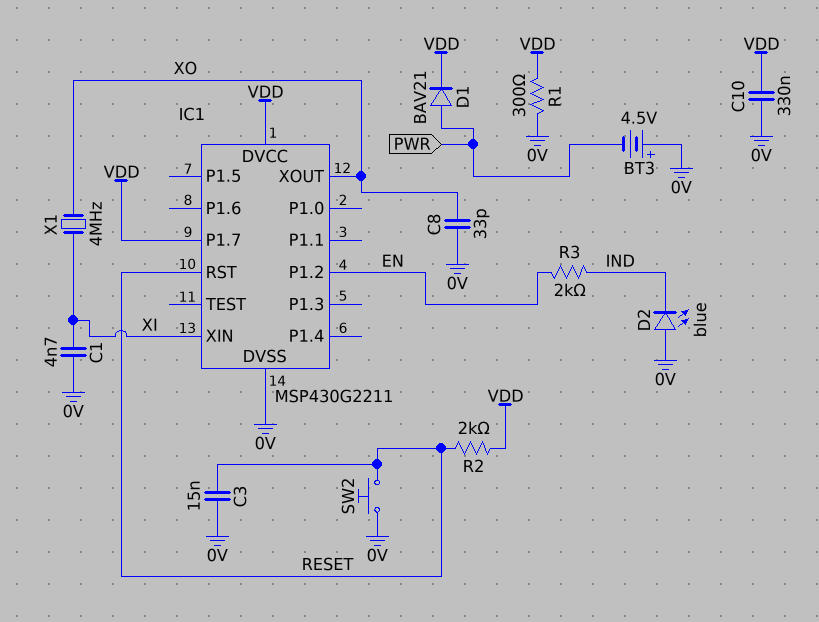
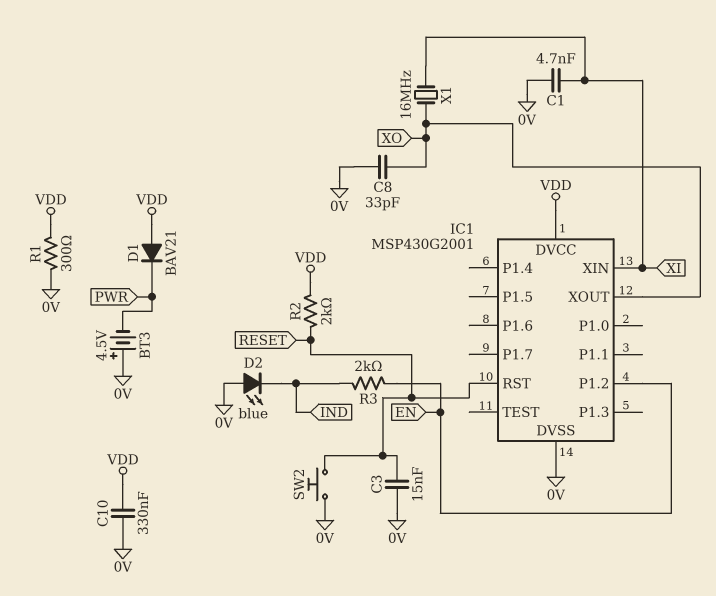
D1: diode BAV21 (A PWR, K VDD) -> diode BAV21 (A VDD, K PWR)
IC1: MSP430G2211 -> MSP430G2001
IC1 pin P1.7: VDD -> none
X1: 4MHz (XI, XO) -> 16MHz (XI, XO)

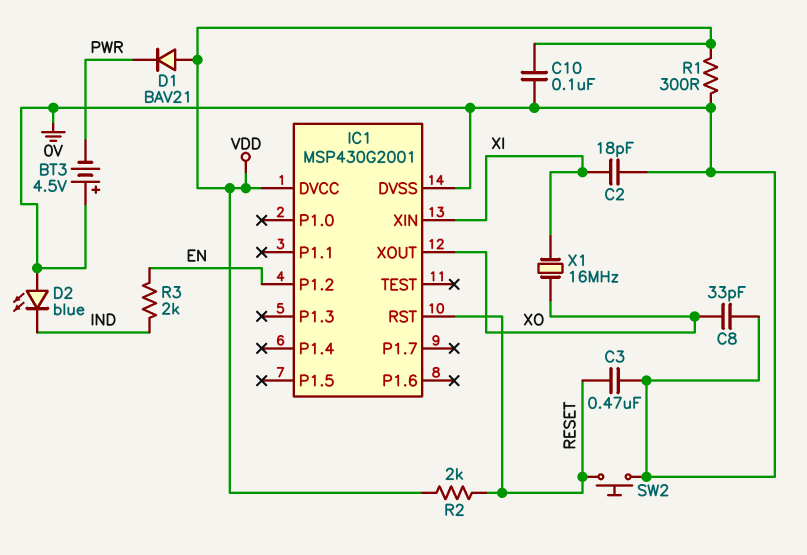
C1: 4.7nF (0V, XI) -> none
C2: none -> 18pF (0V, XI)
C3: 15nF (0V, RESET) -> 470nF (0V, RESET)
C10: 330nF (0V, VDD) -> 100nF (0V, VDD)

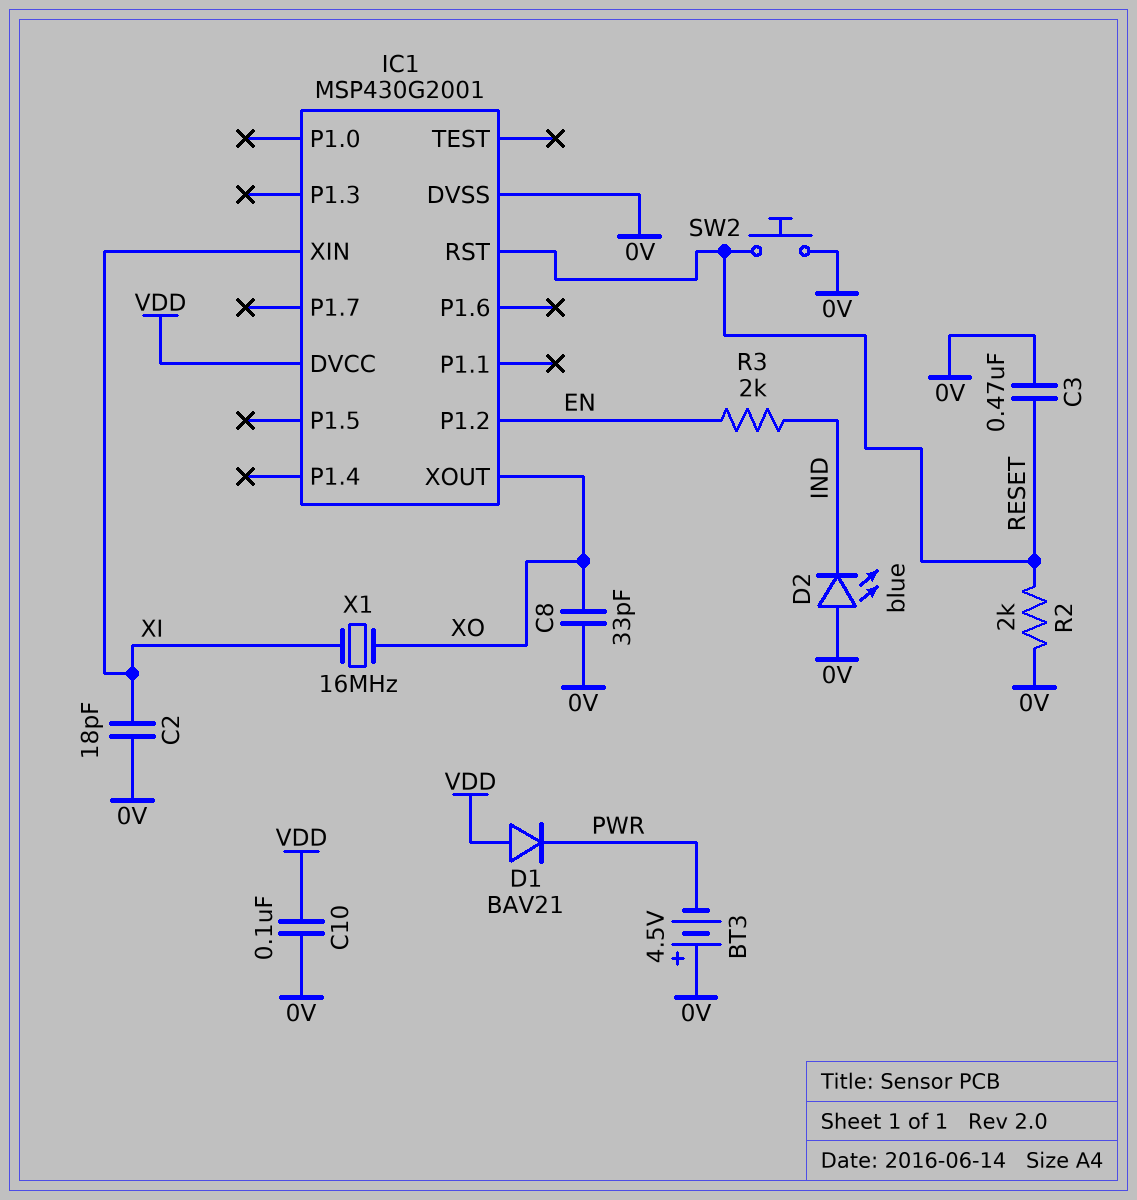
R1: 300 (0V, VDD) -> none
R2: 2k (RESET, VDD) -> 2k (0V, RESET)

